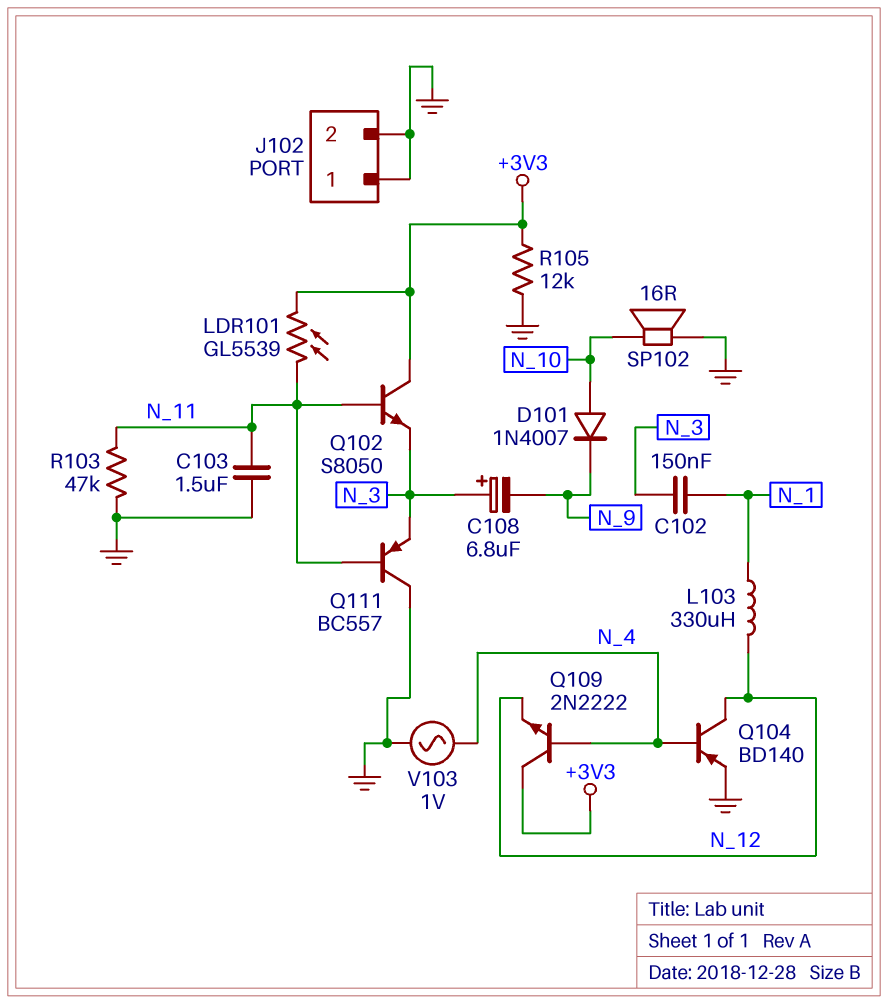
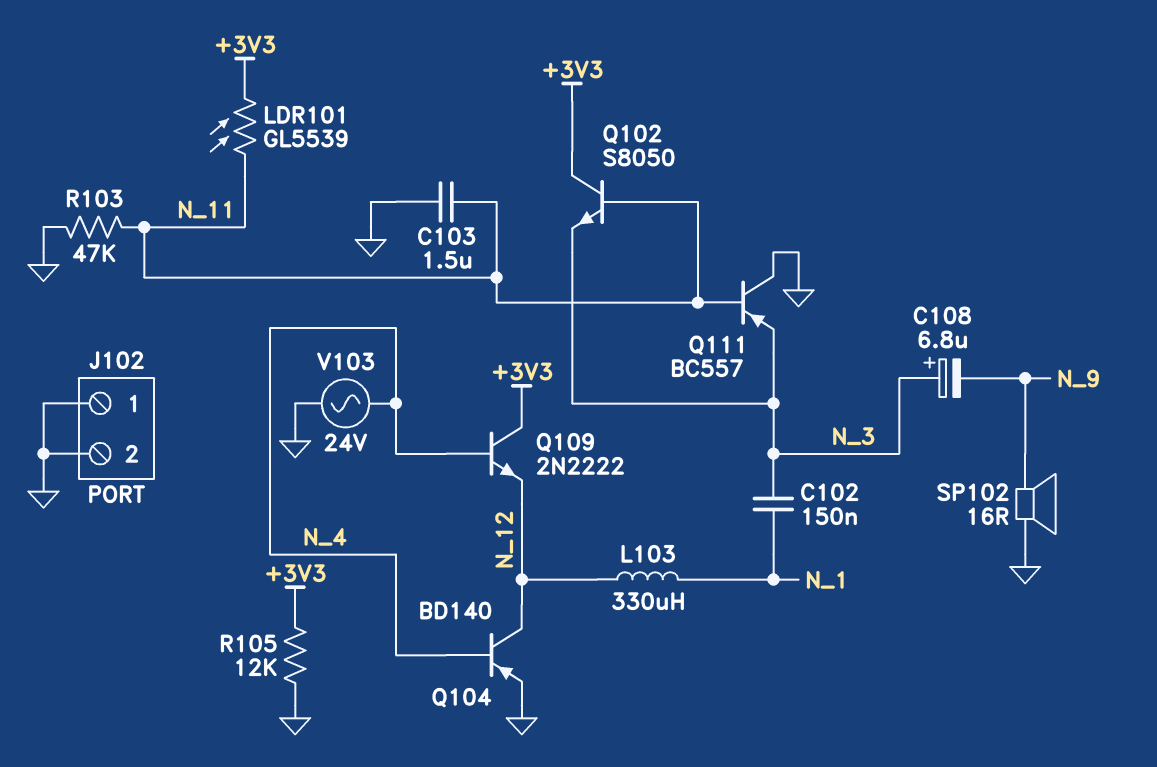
D101: diode 1N4007 (A N_10, K N_9) -> none
SP102: speaker 16R (GND, N_10) -> speaker 16R (GND, N_9)
V103: AC 1V (GND, N_4) -> AC 24V (GND, N_4)

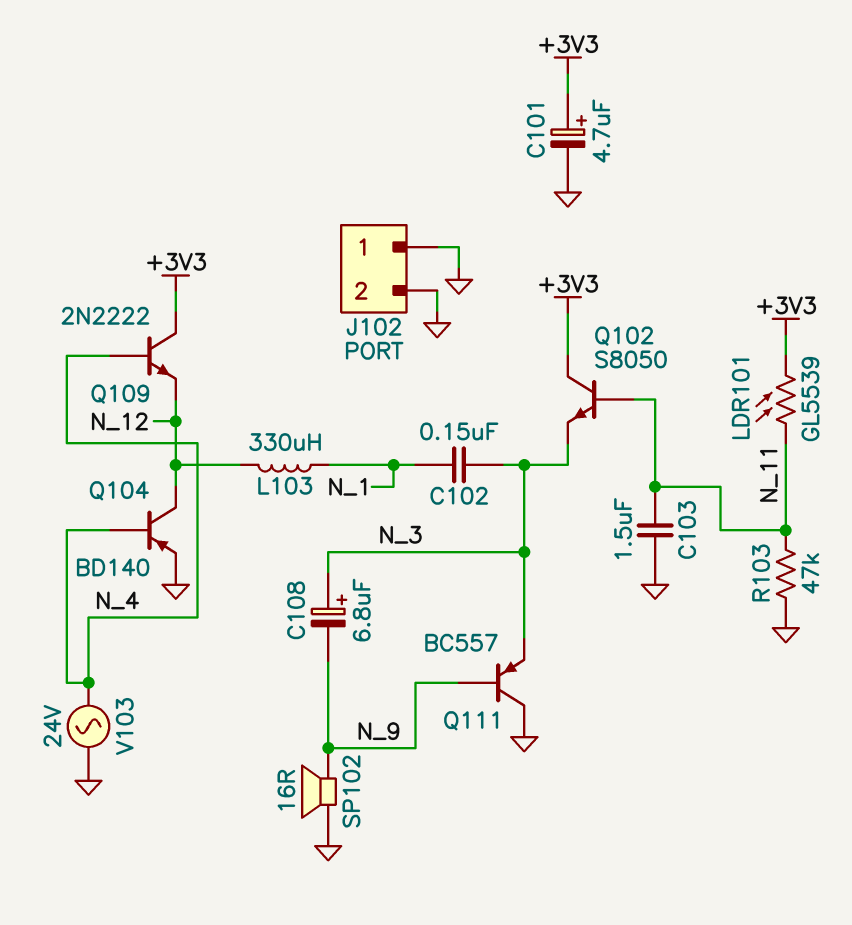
C101: none -> 4.7uF (plus +3V3, minus GND)
Q111: PNP BC557 (B N_11, C GND, E N_3) -> PNP BC557 (B N_9, C GND, E N_3)
R105: 12k (+3V3, GND) -> none

